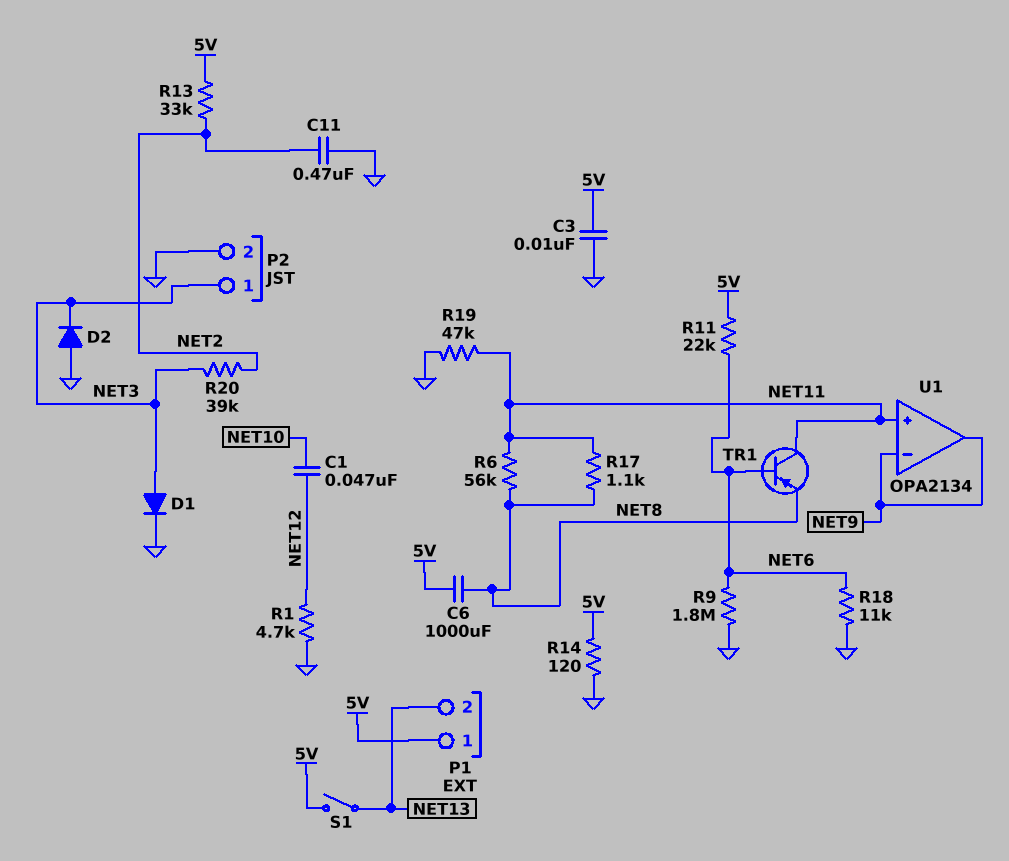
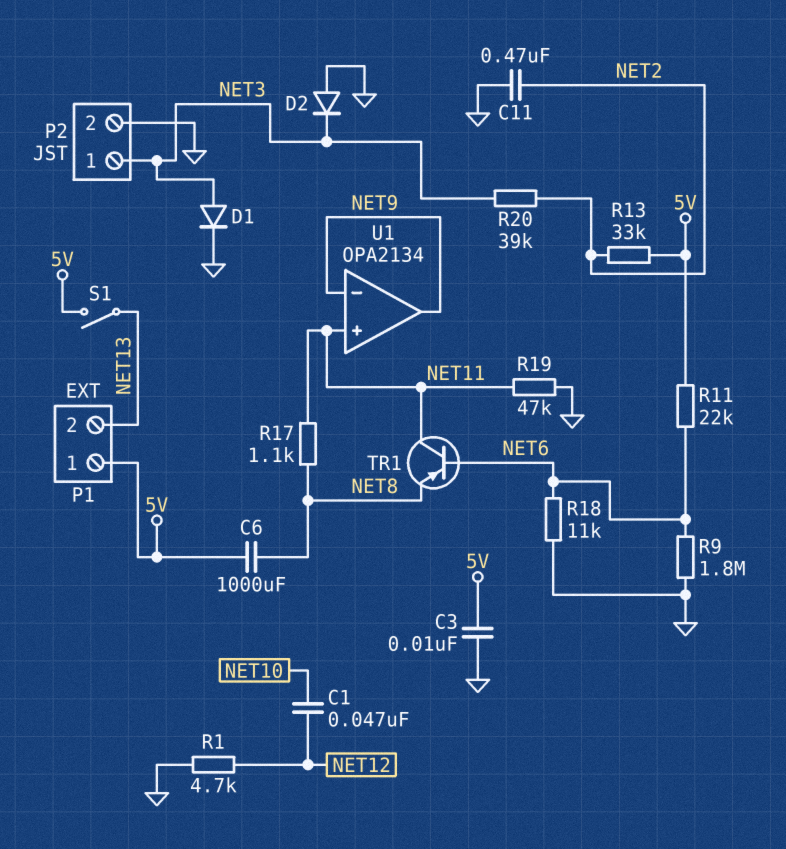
R6: 56k (NET8, NET11) -> none
R14: 120 (5V, GND) -> none

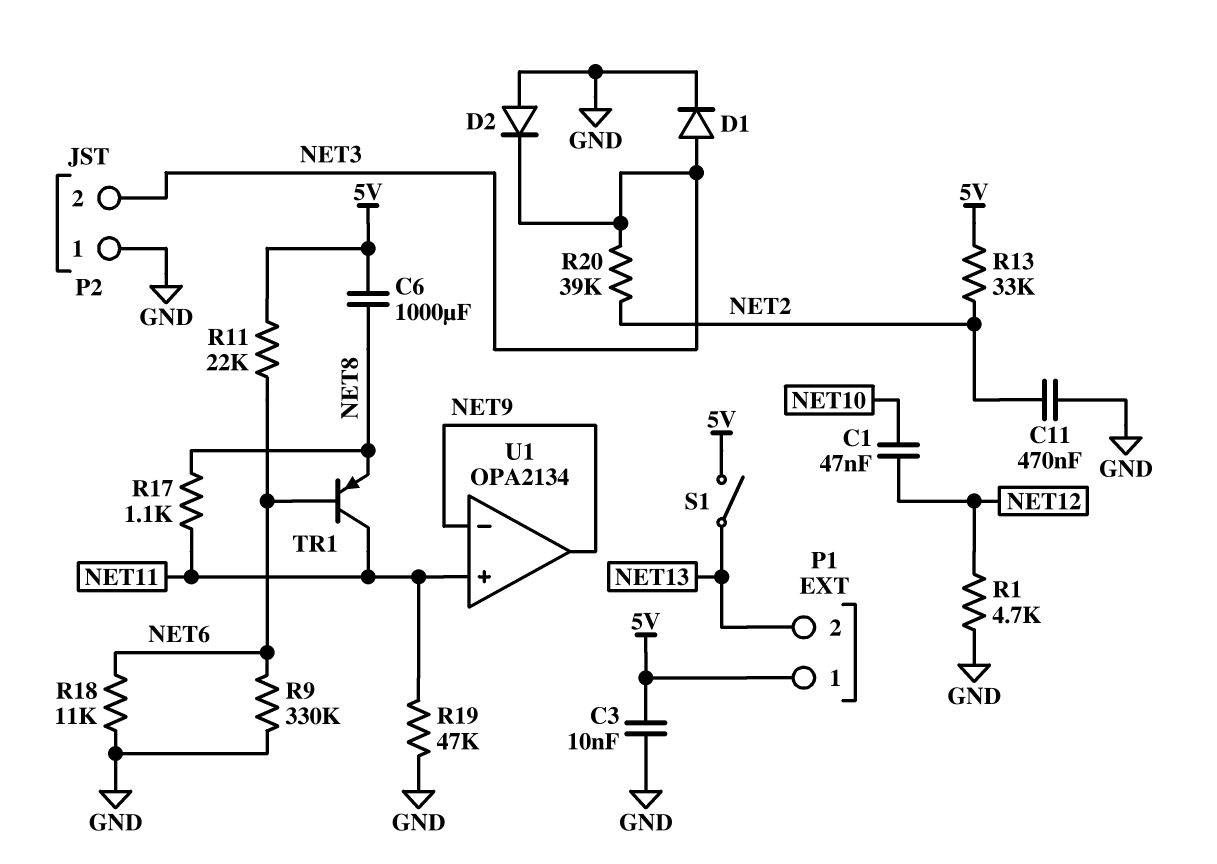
P2 pin 1: NET3 -> GND
P2 pin 2: GND -> NET3
R9: 1.8M (GND, NET6) -> 330k (GND, NET6)

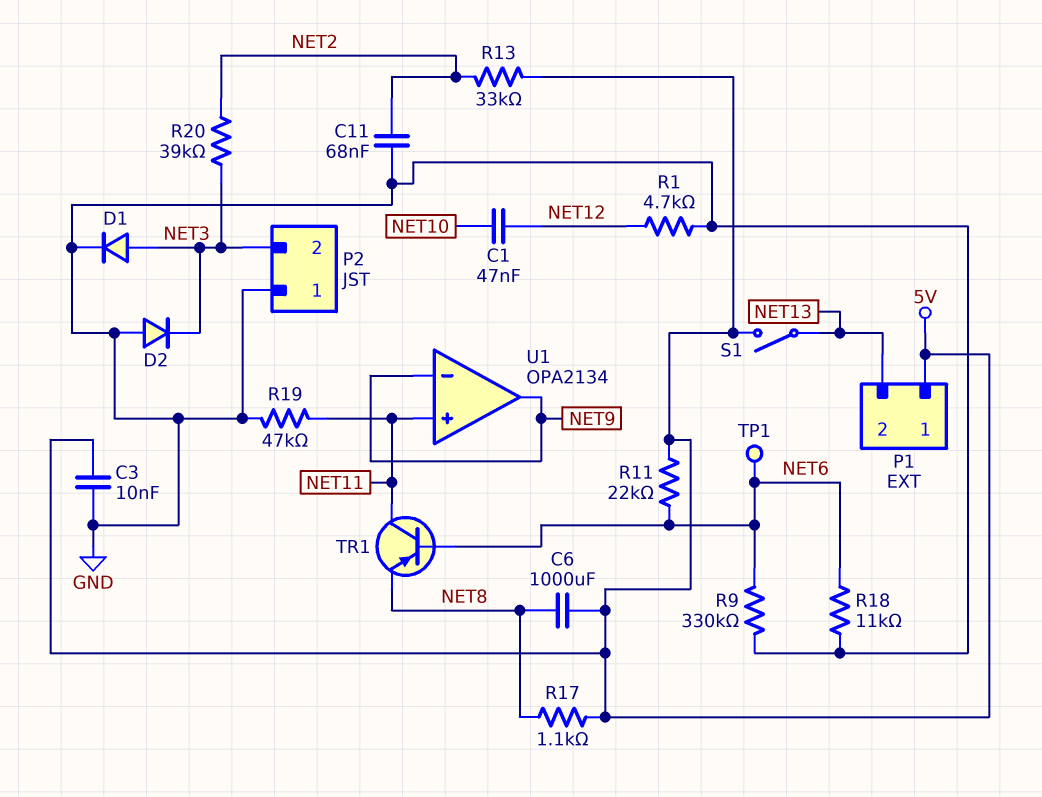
C11: 470nF (GND, NET2) -> 68nF (GND, NET2)
R17: 1.1k (NET8, NET11) -> 1.1k (5V, NET8)
TP1: none -> test point (NET6)

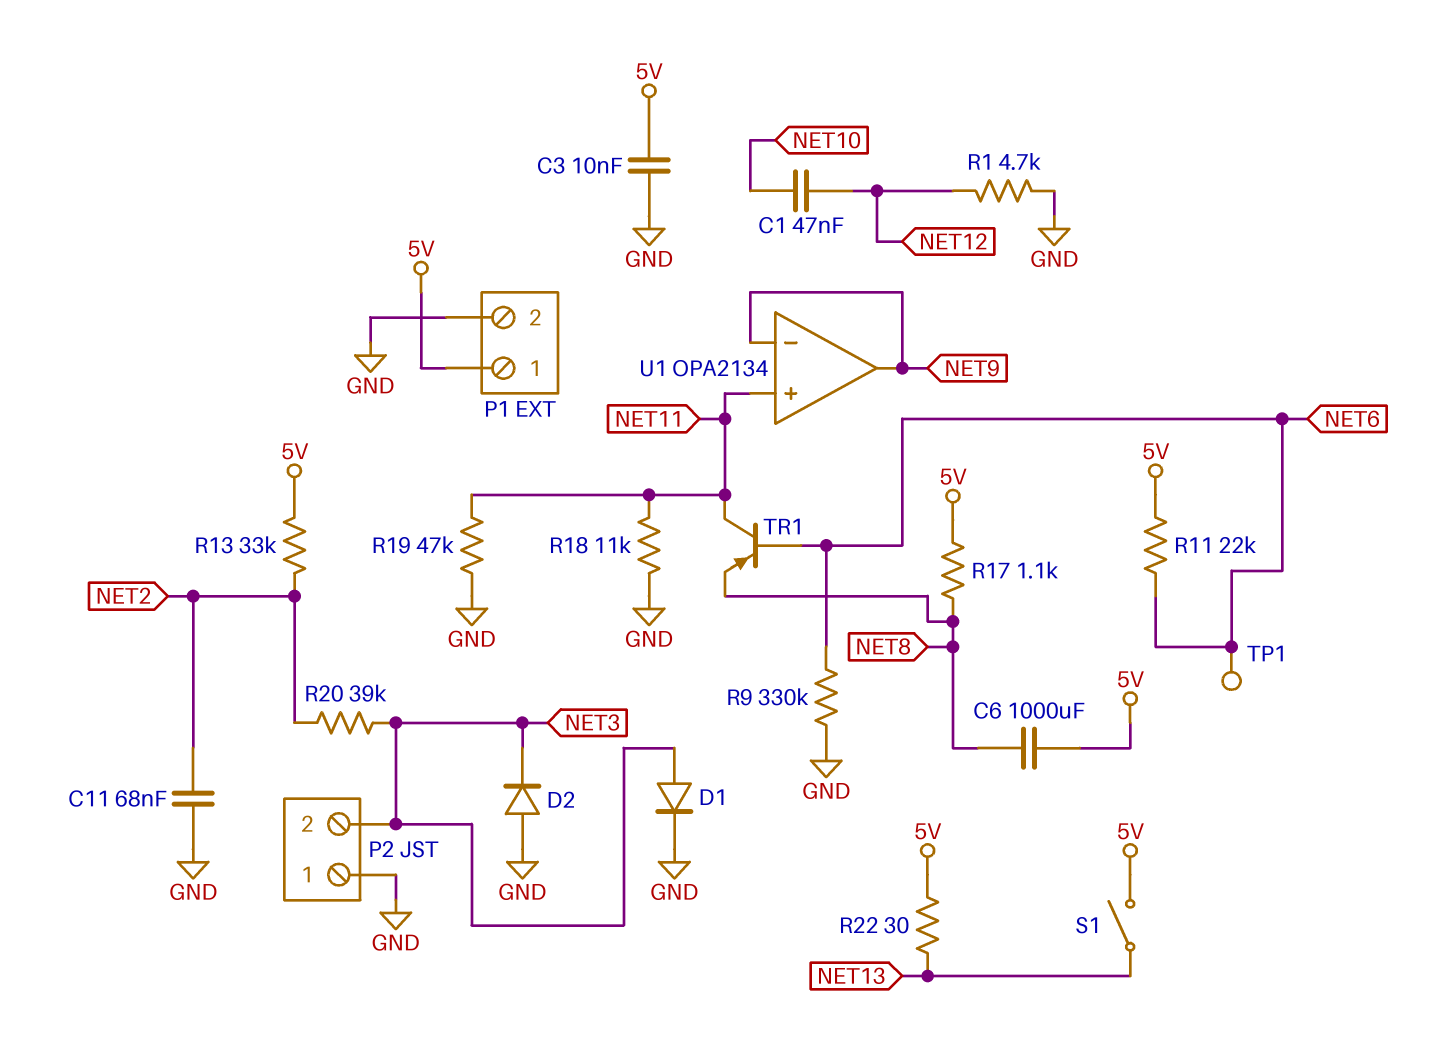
P1 pin 2: NET13 -> GND
R18: 11k (GND, NET6) -> 11k (GND, NET11)
R22: none -> 30 (5V, NET13)

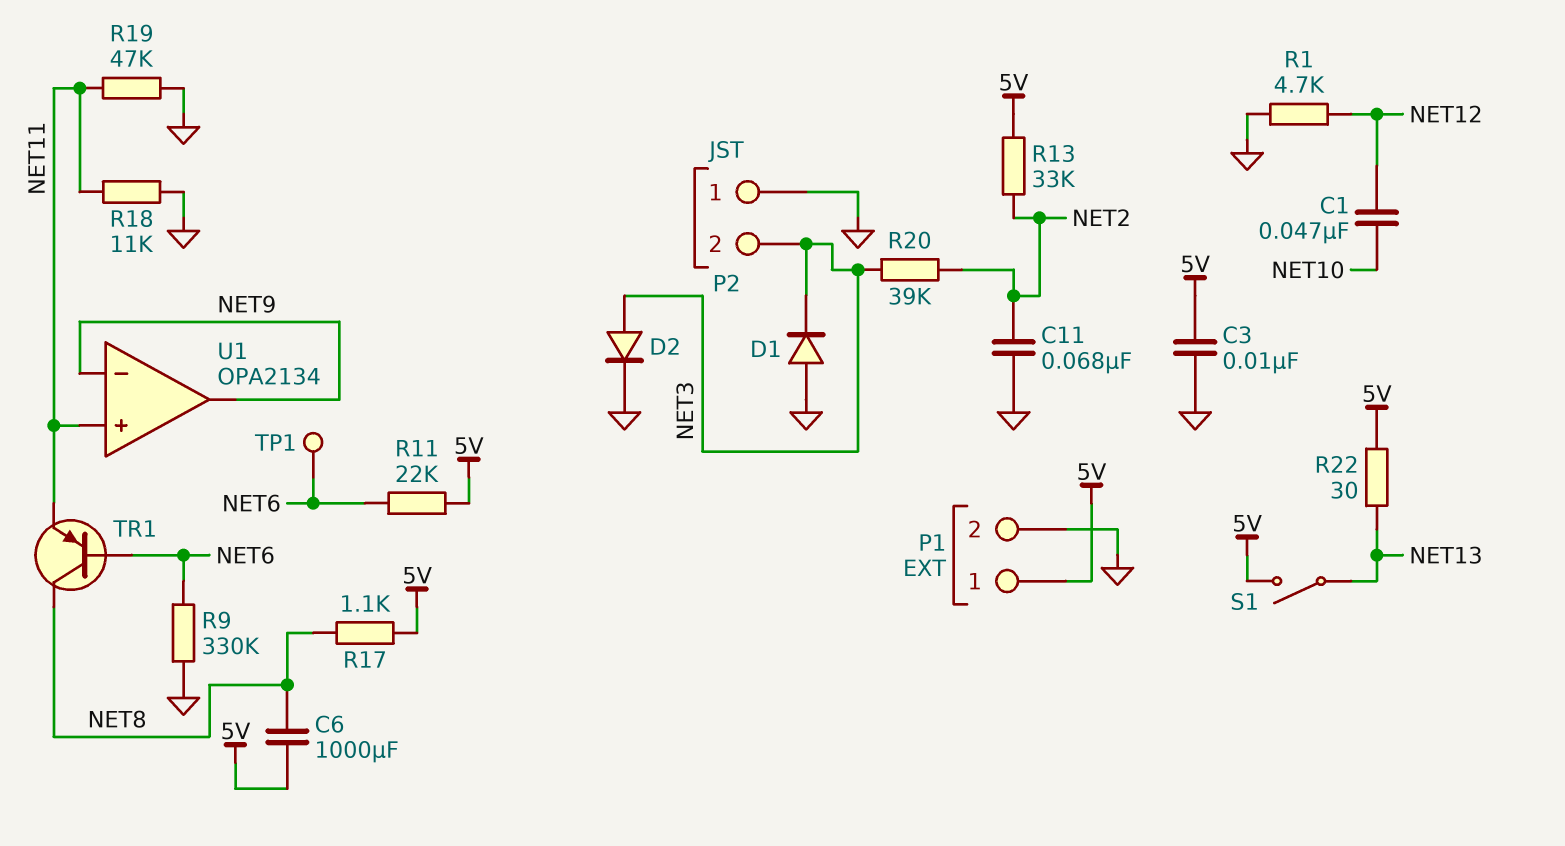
D1: diode (A NET3, K GND) -> diode (A GND, K NET3)
D2: diode (A GND, K NET3) -> diode (A NET3, K GND)
TR1: PNP (B NET6, C NET11, E NET8) -> PNP (B NET6, C NET8, E NET11)

